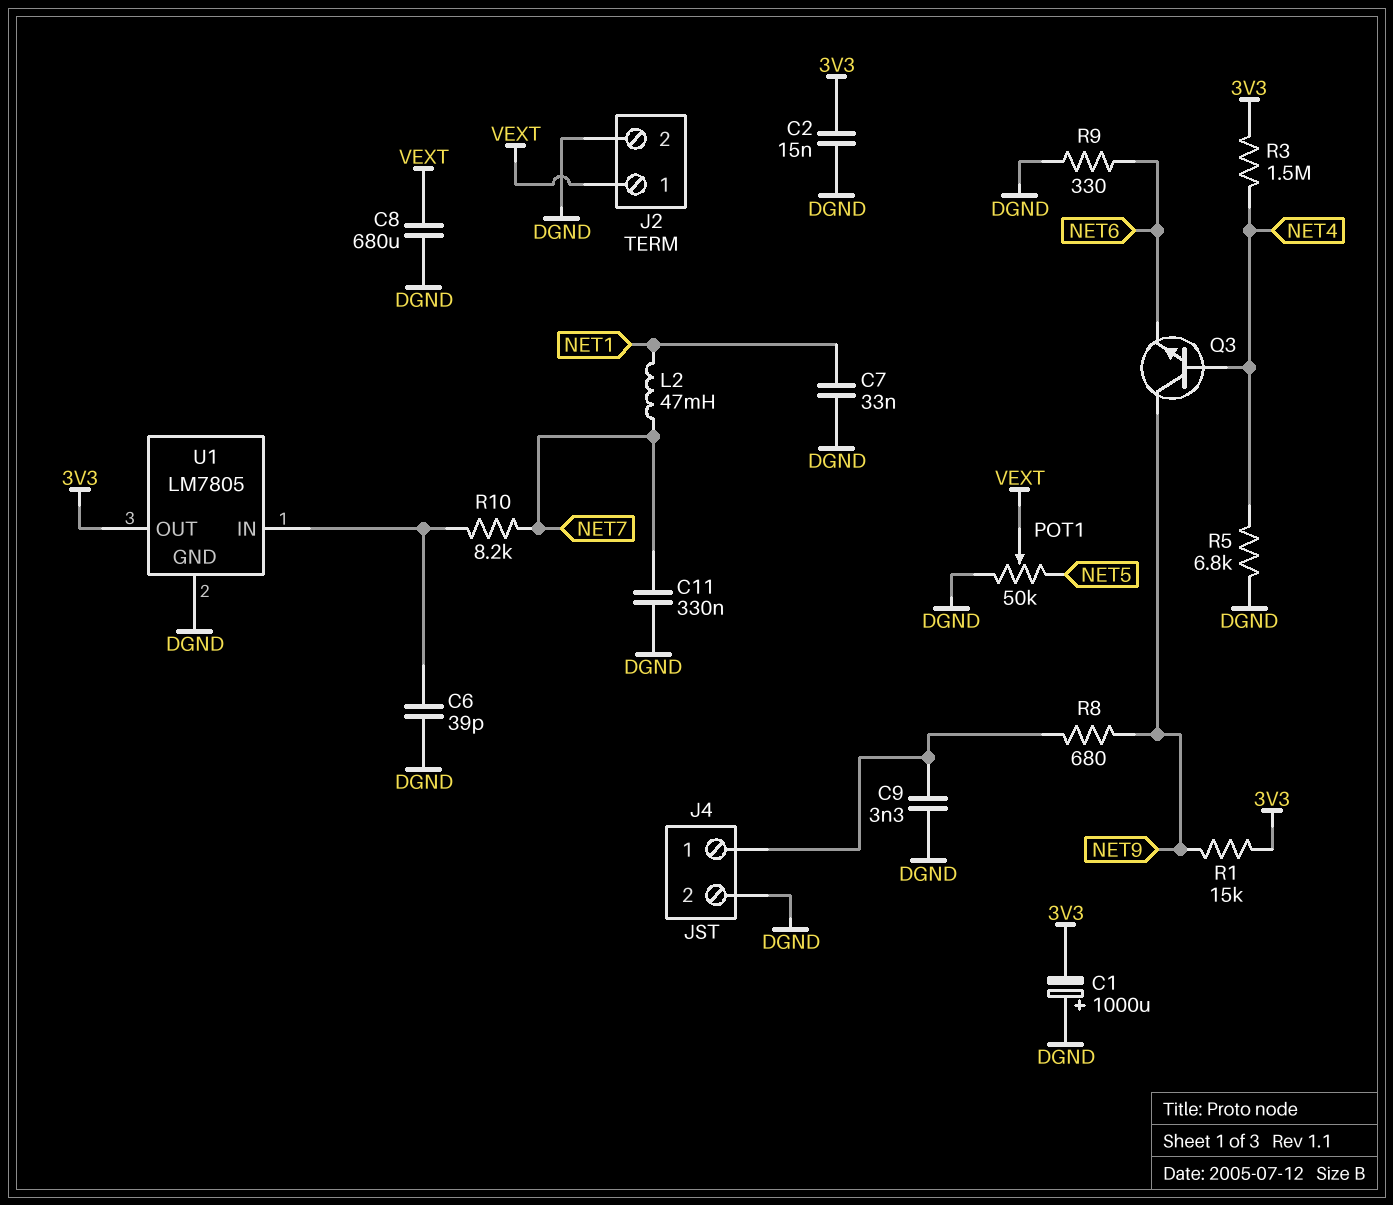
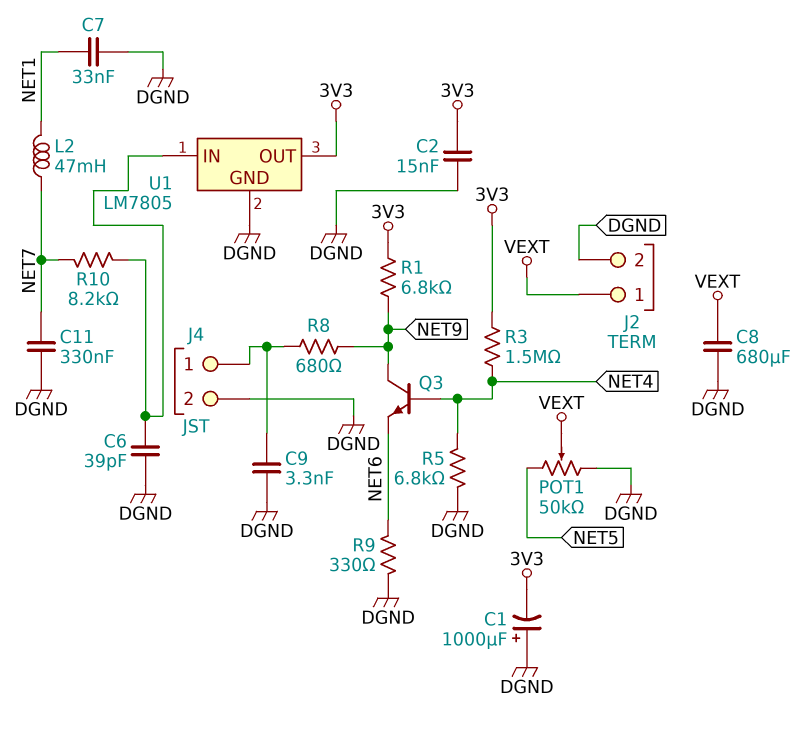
R1: 15k (3V3, NET9) -> 6.8k (3V3, NET9)

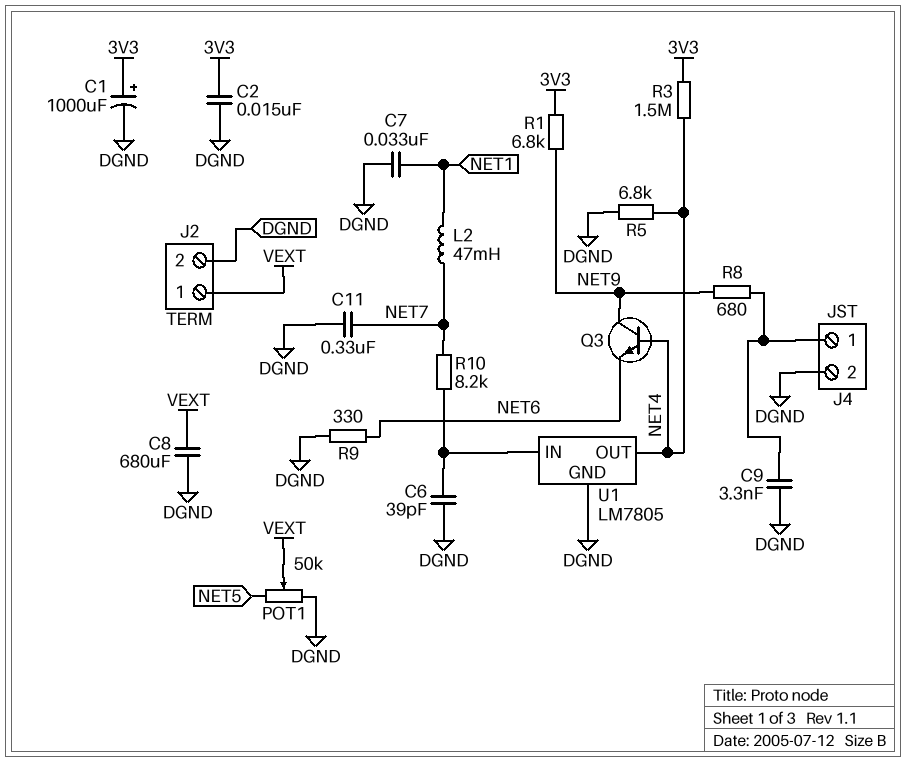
C1: 1000uF (plus DGND, minus 3V3) -> 1000uF (plus 3V3, minus DGND)
U1 pin OUT: 3V3 -> NET4

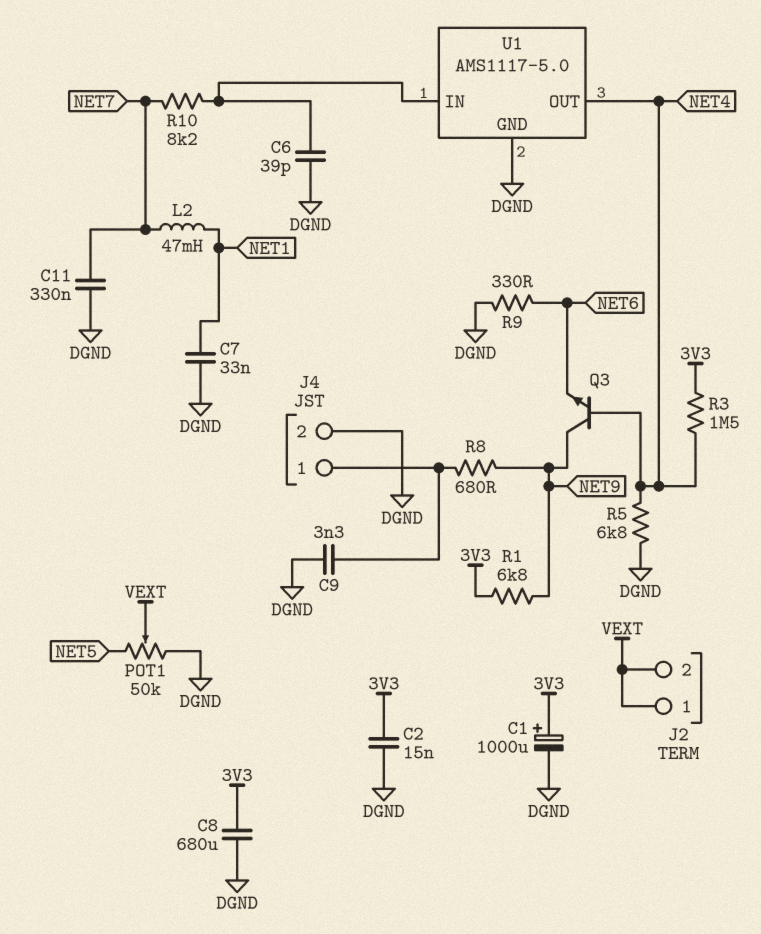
C8: 680uF (DGND, VEXT) -> 680uF (3V3, DGND)
J2 pin 2: DGND -> VEXT
U1: LM7805 -> AMS1117-5.0

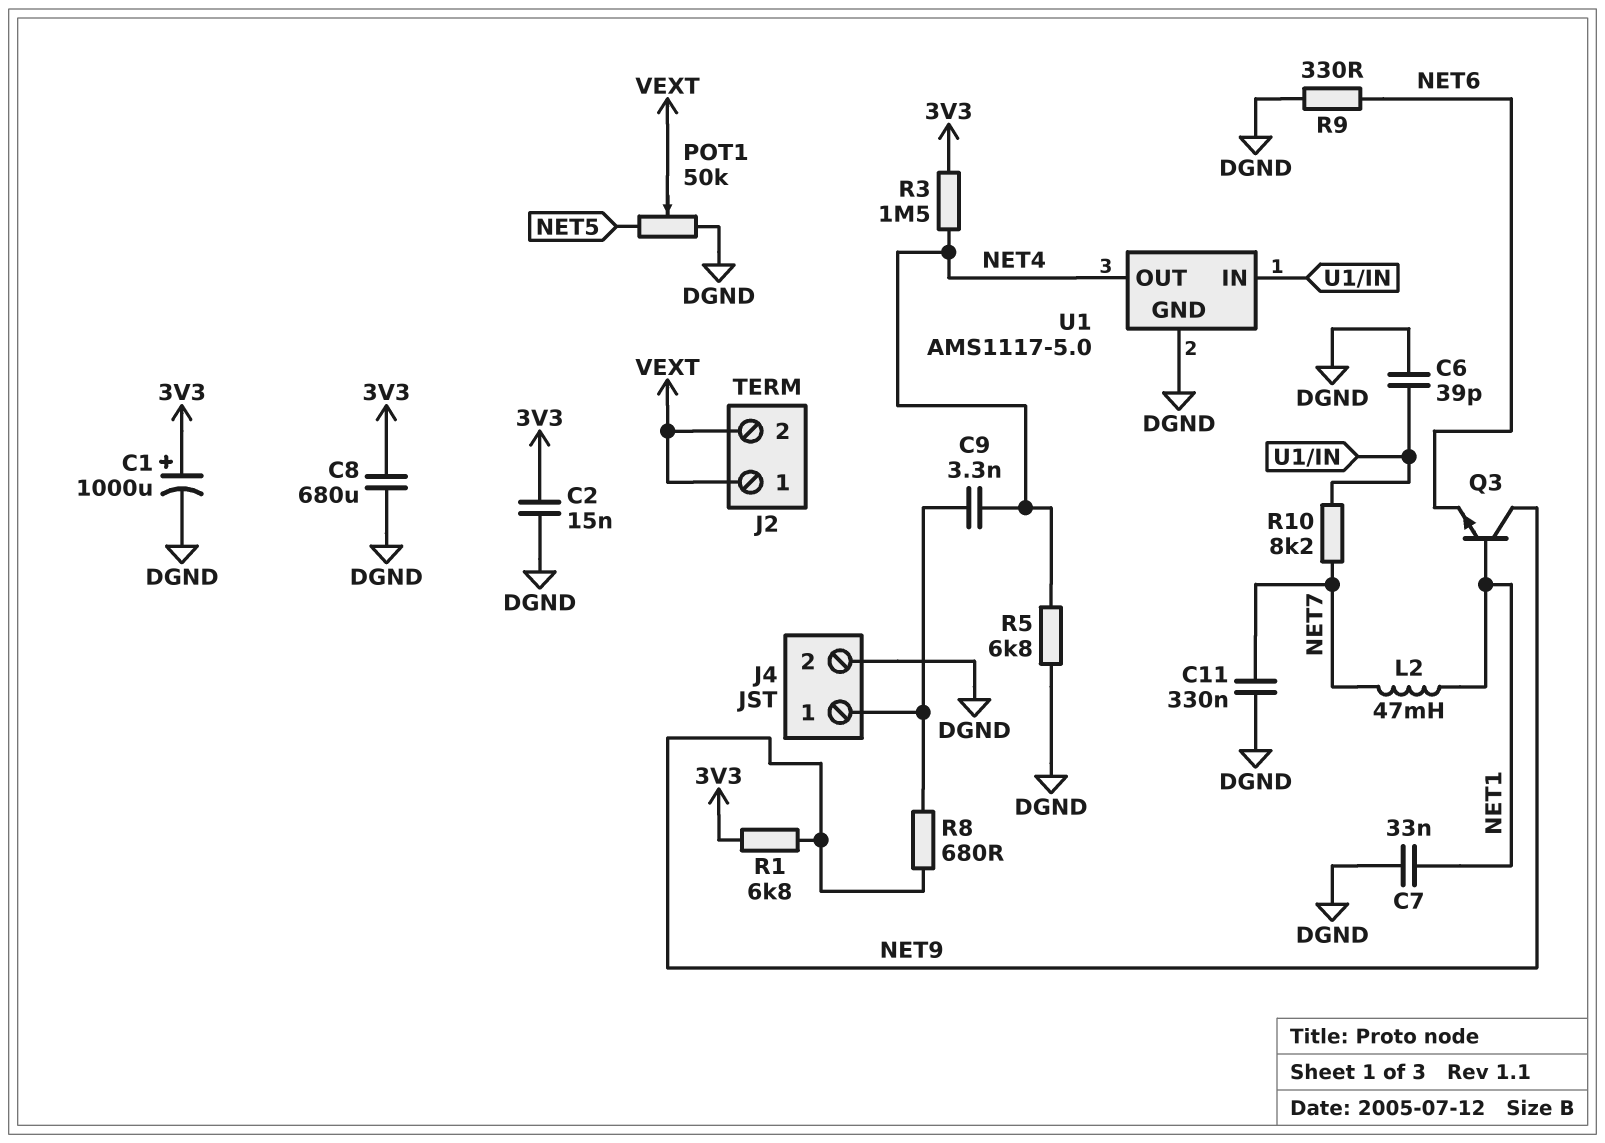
C9: 3.3nF (DGND, J4/1) -> 3.3nF (J4/1, NET4)
Q3: NPN (B NET4, C NET9, E NET6) -> NPN (B NET1, C NET9, E NET6)

